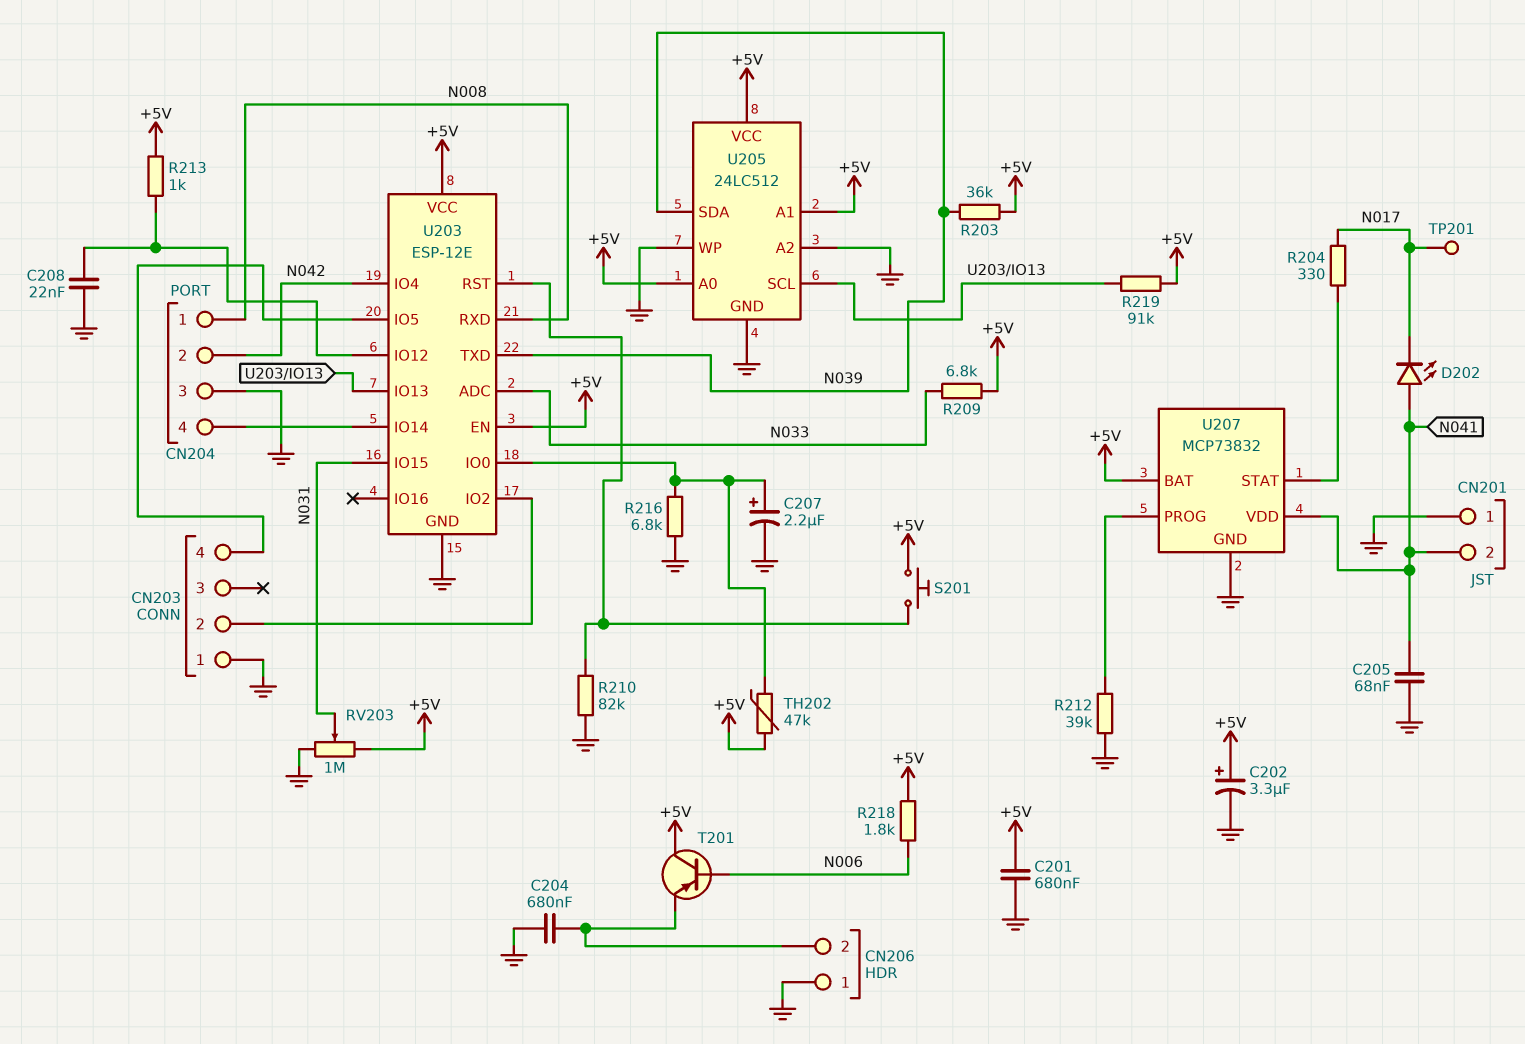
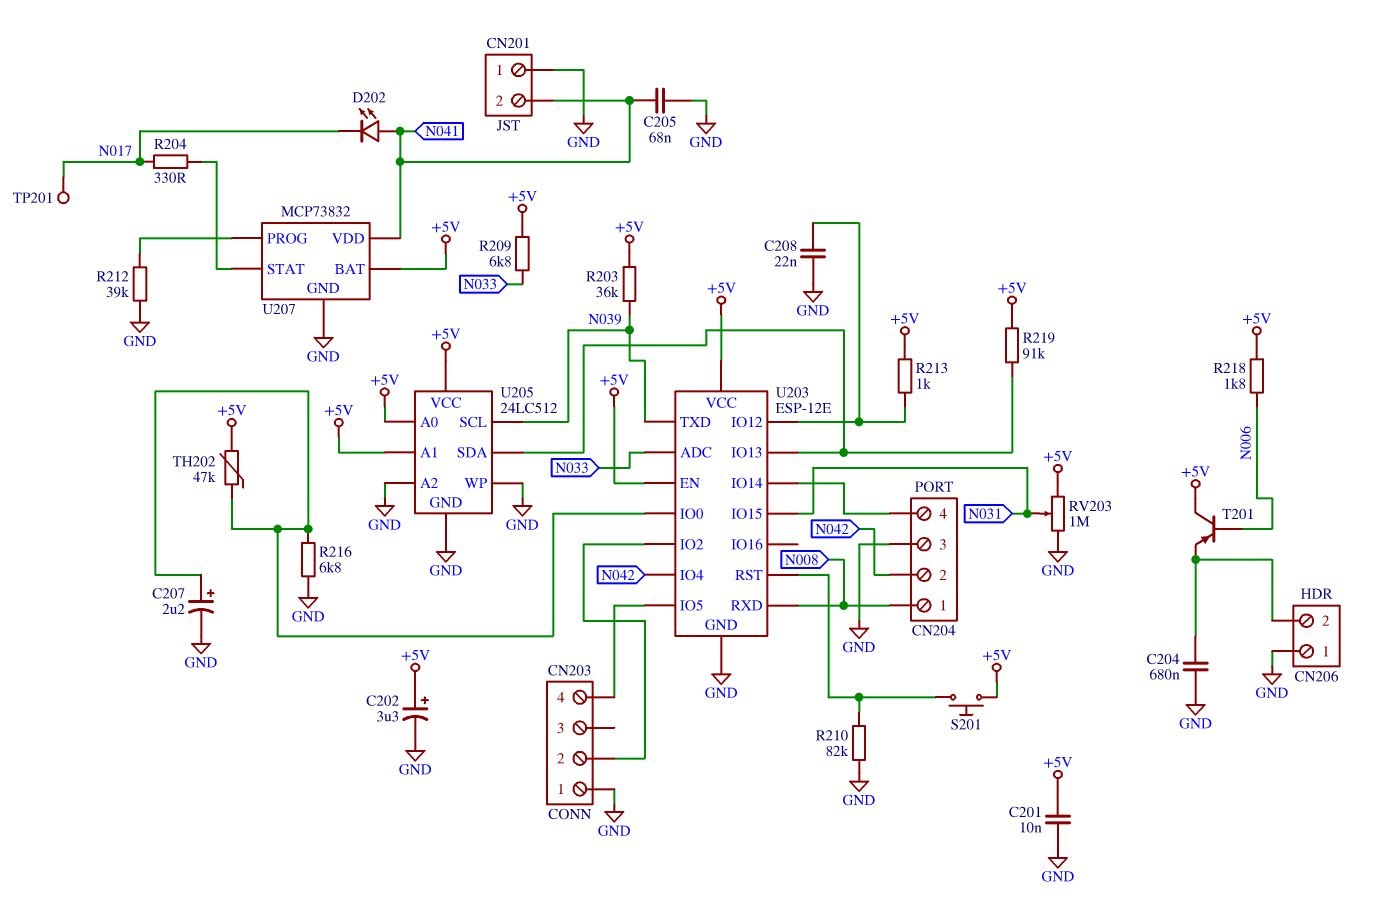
C201: 680nF (+5V, GND) -> 10nF (+5V, GND)
U205 pin SCL: U203/IO13 -> N039
U205 pin SDA: N039 -> U203/IO13

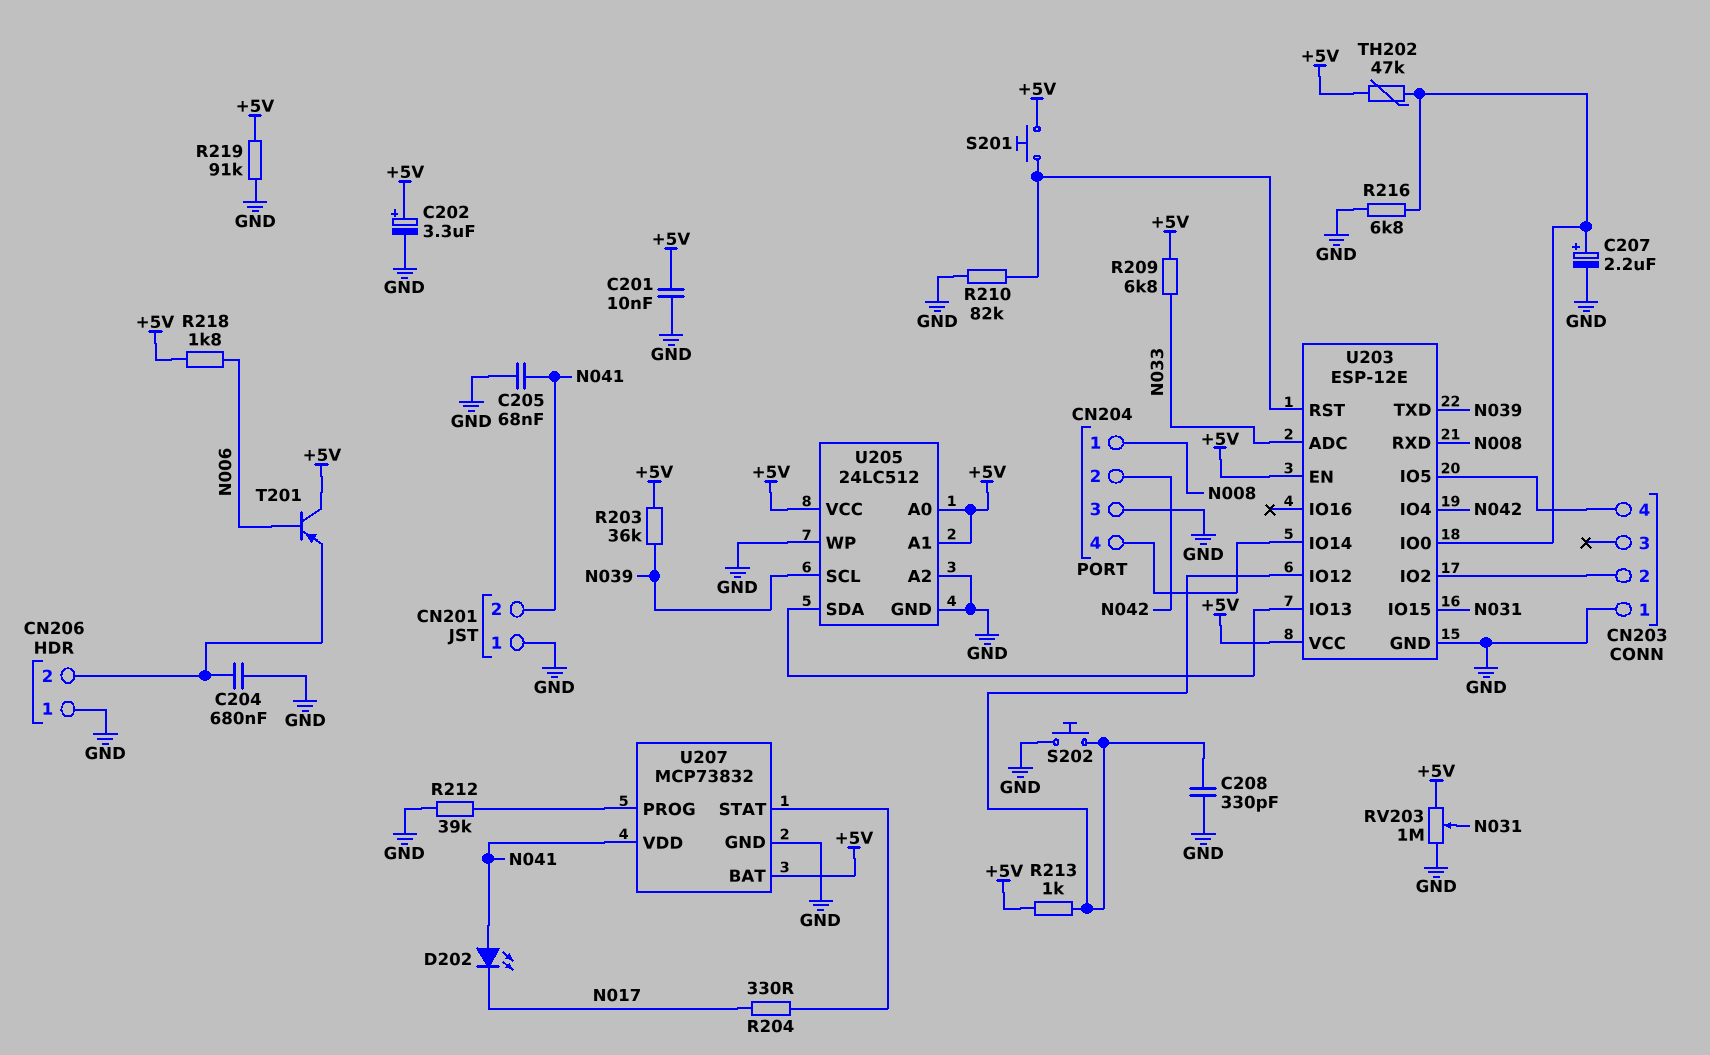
C208: 22nF (GND, U203/IO12) -> 330pF (GND, U203/IO12)
R219: 91k (+5V, U203/IO13) -> 91k (+5V, GND)
S202: none -> button (GND, U203/IO12)
TP201: test point (N017) -> none

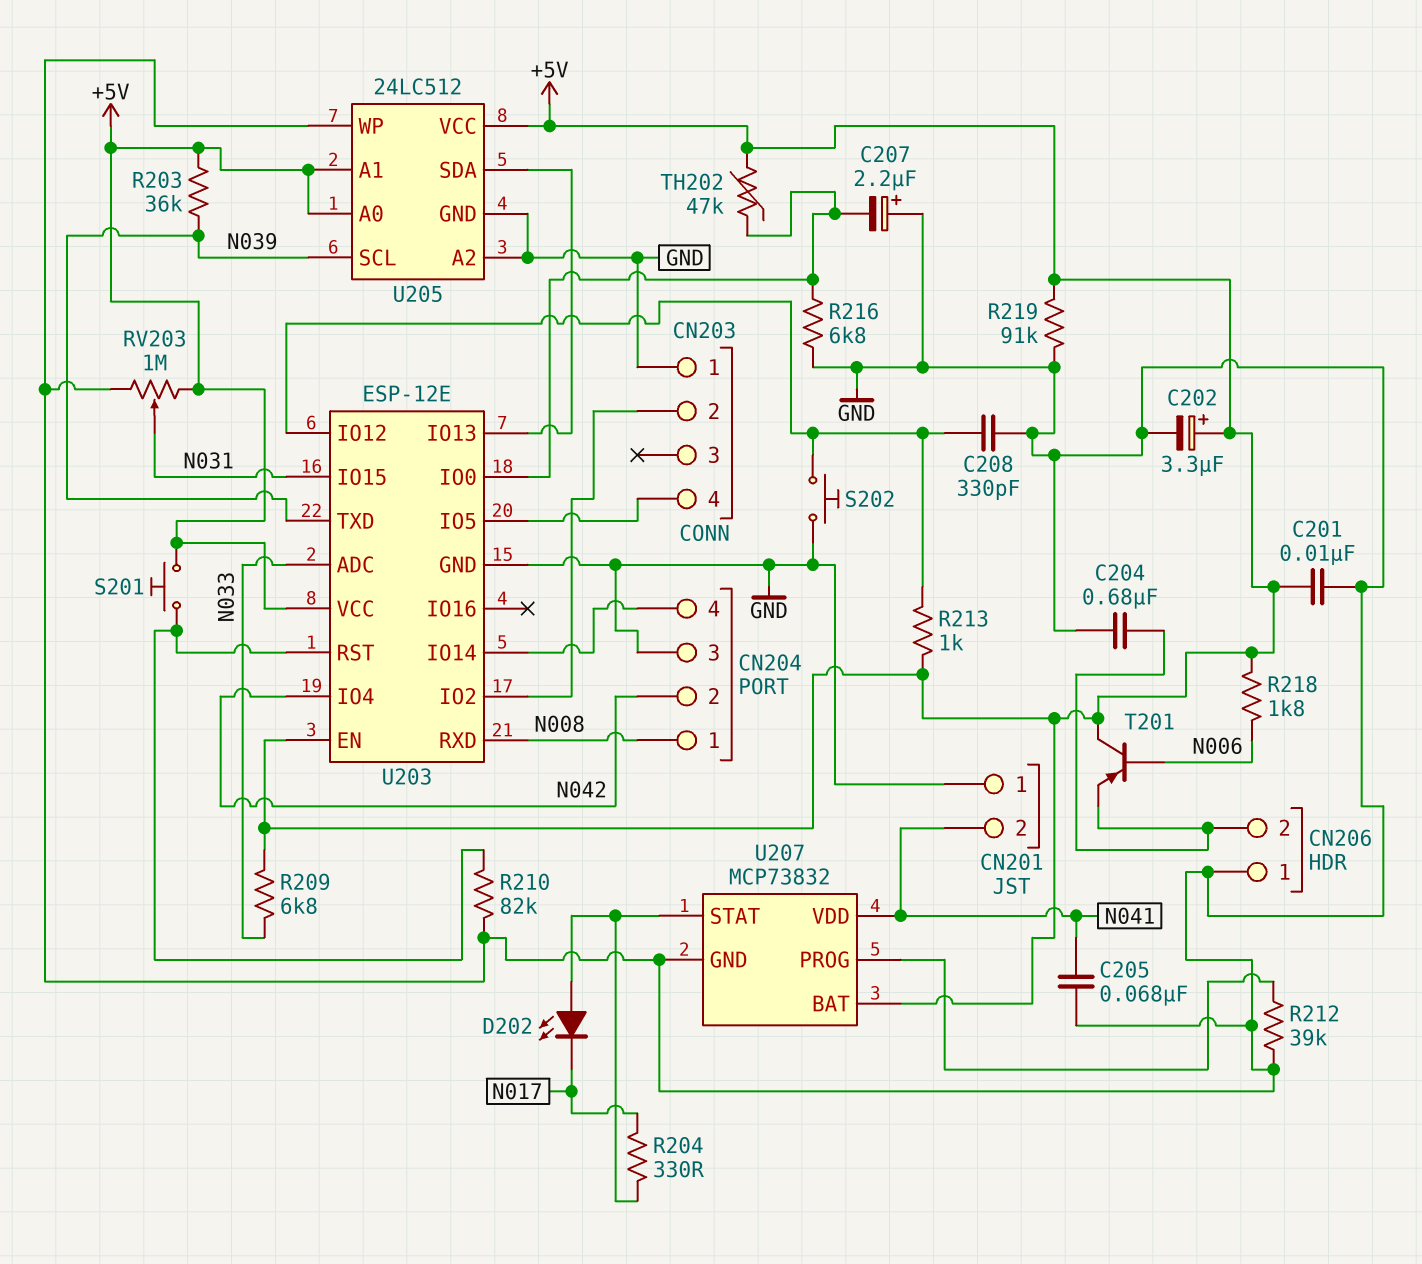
C207: 2.2uF (plus U203/IO0, minus GND) -> 2.2uF (plus GND, minus U203/IO0)
D202: LED (A N041, K N017) -> LED (A U207/STAT, K N017)

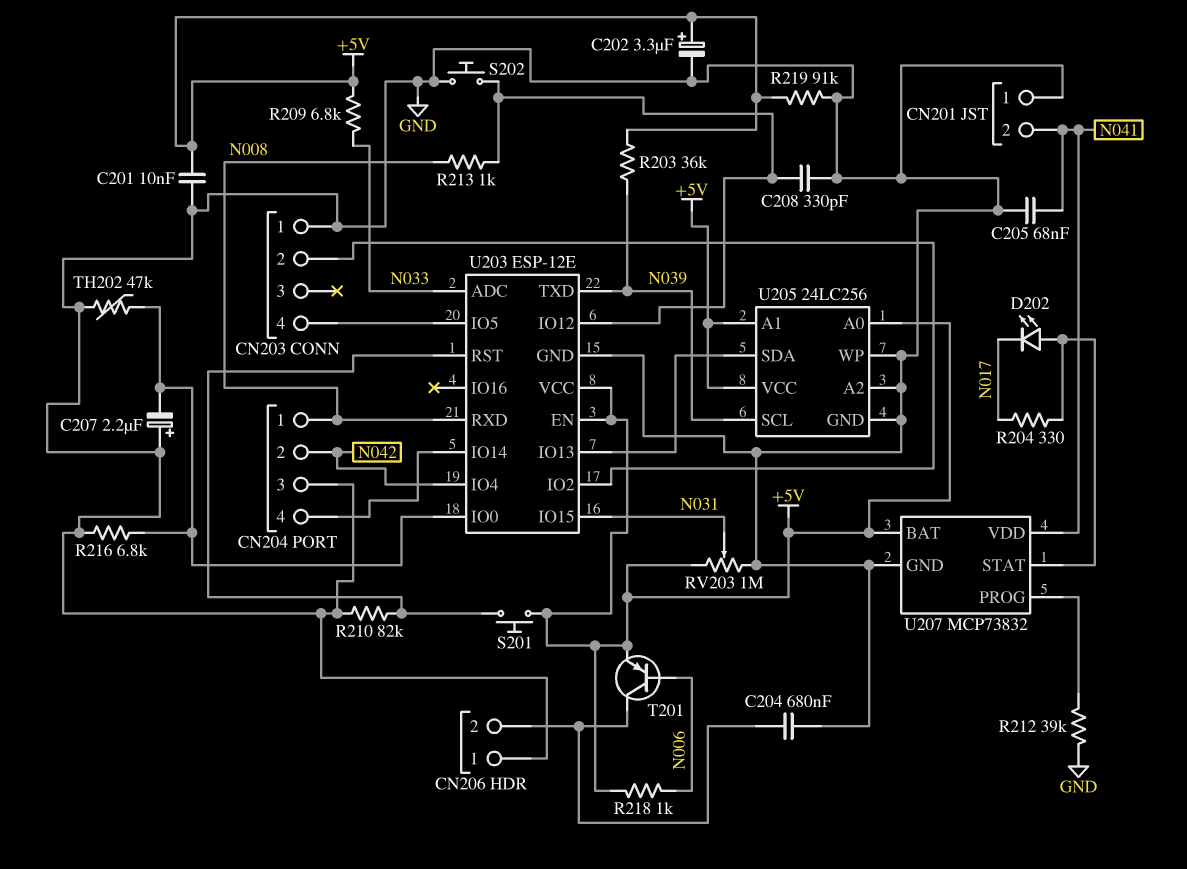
R213: 1k (+5V, U203/IO12) -> 1k (N008, U203/IO12)
R218: 1.8k (+5V, N006) -> 1k (+5V, N006)
T201: PNP (B N006, C +5V, E CN206/2) -> PNP (B N006, C CN206/2, E +5V)
TH202: 47k (+5V, U203/IO0) -> 47k (GND, U203/IO0)
U205: 24LC512 -> 24LC256

